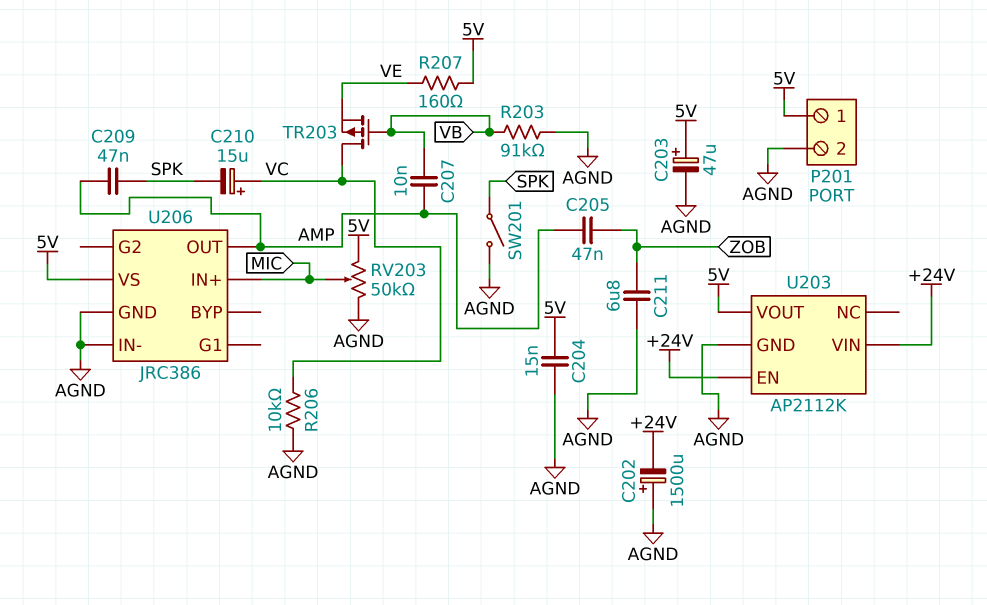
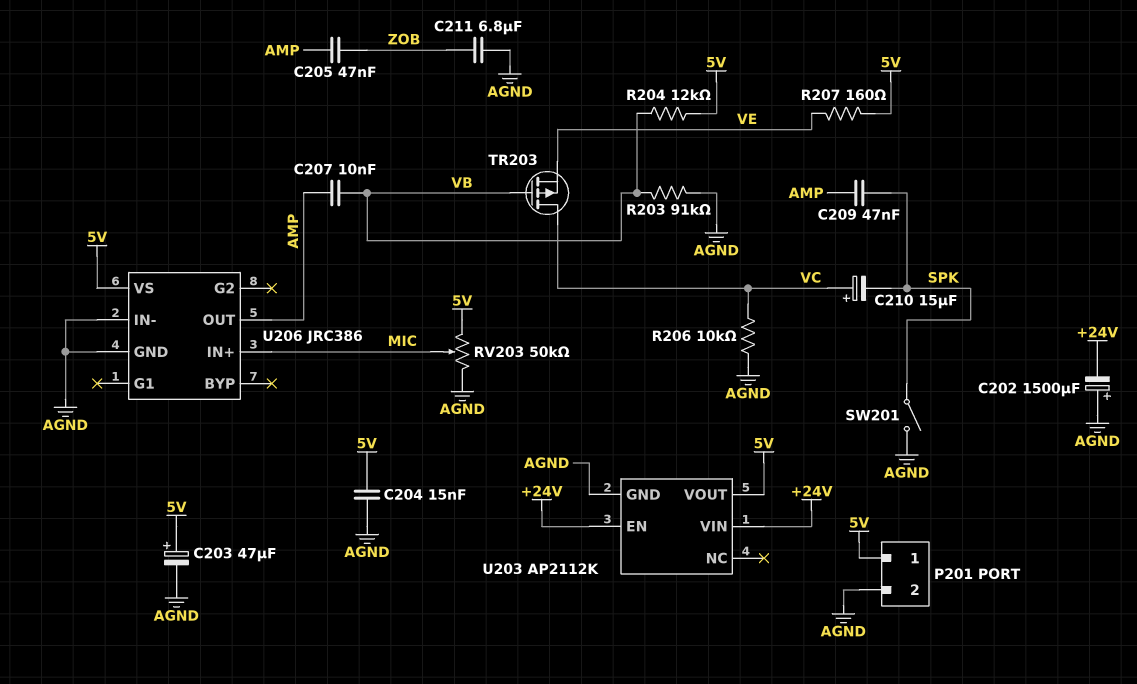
R204: none -> 12k (5V, VB)

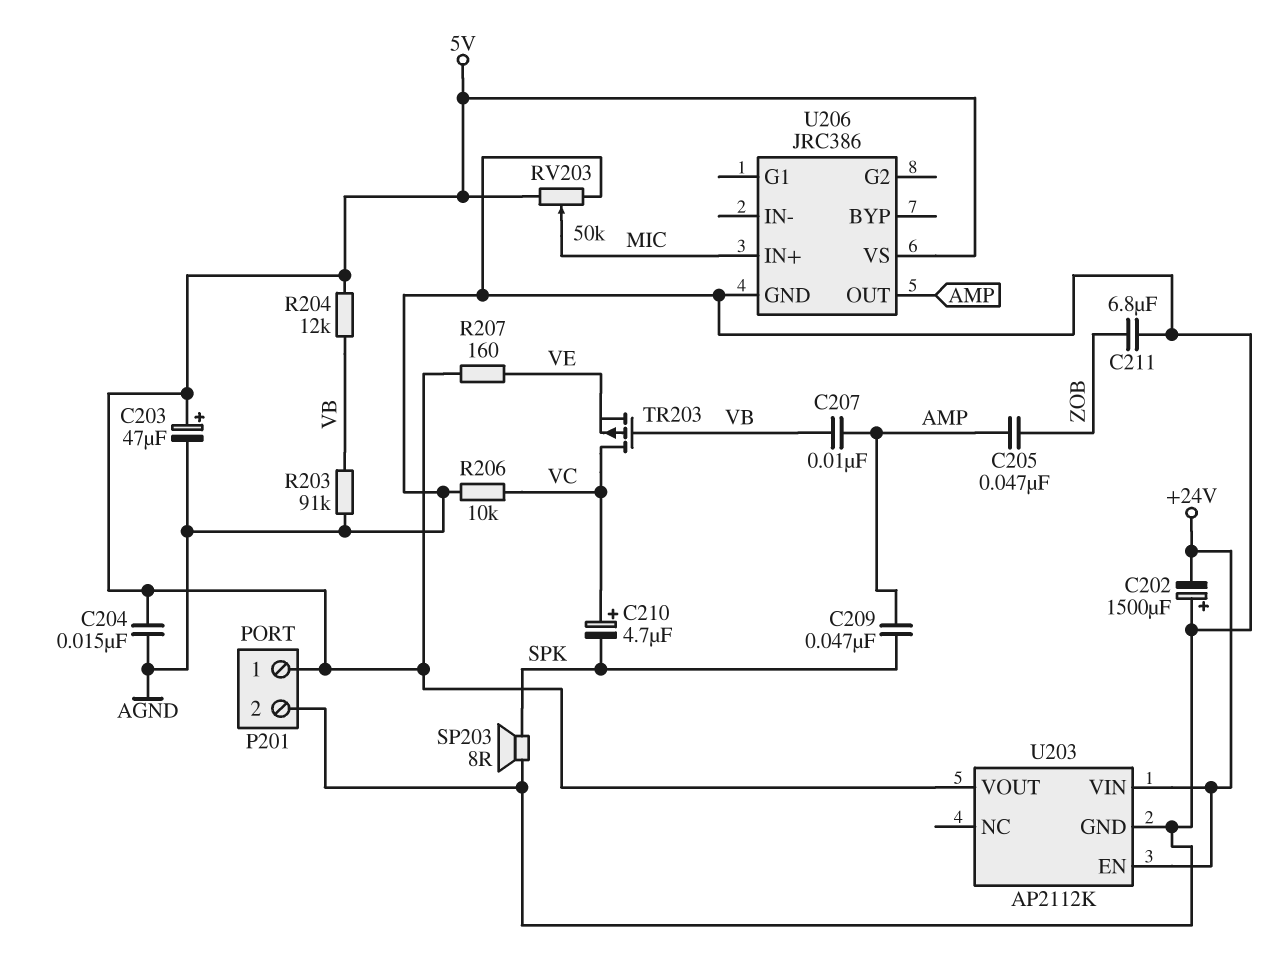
C210: 15uF (plus VC, minus SPK) -> 4.7uF (plus VC, minus SPK)
SP203: none -> speaker 8R (AGND, SPK)
SW201: switch (AGND, SPK) -> none
U206 pin IN-: AGND -> none

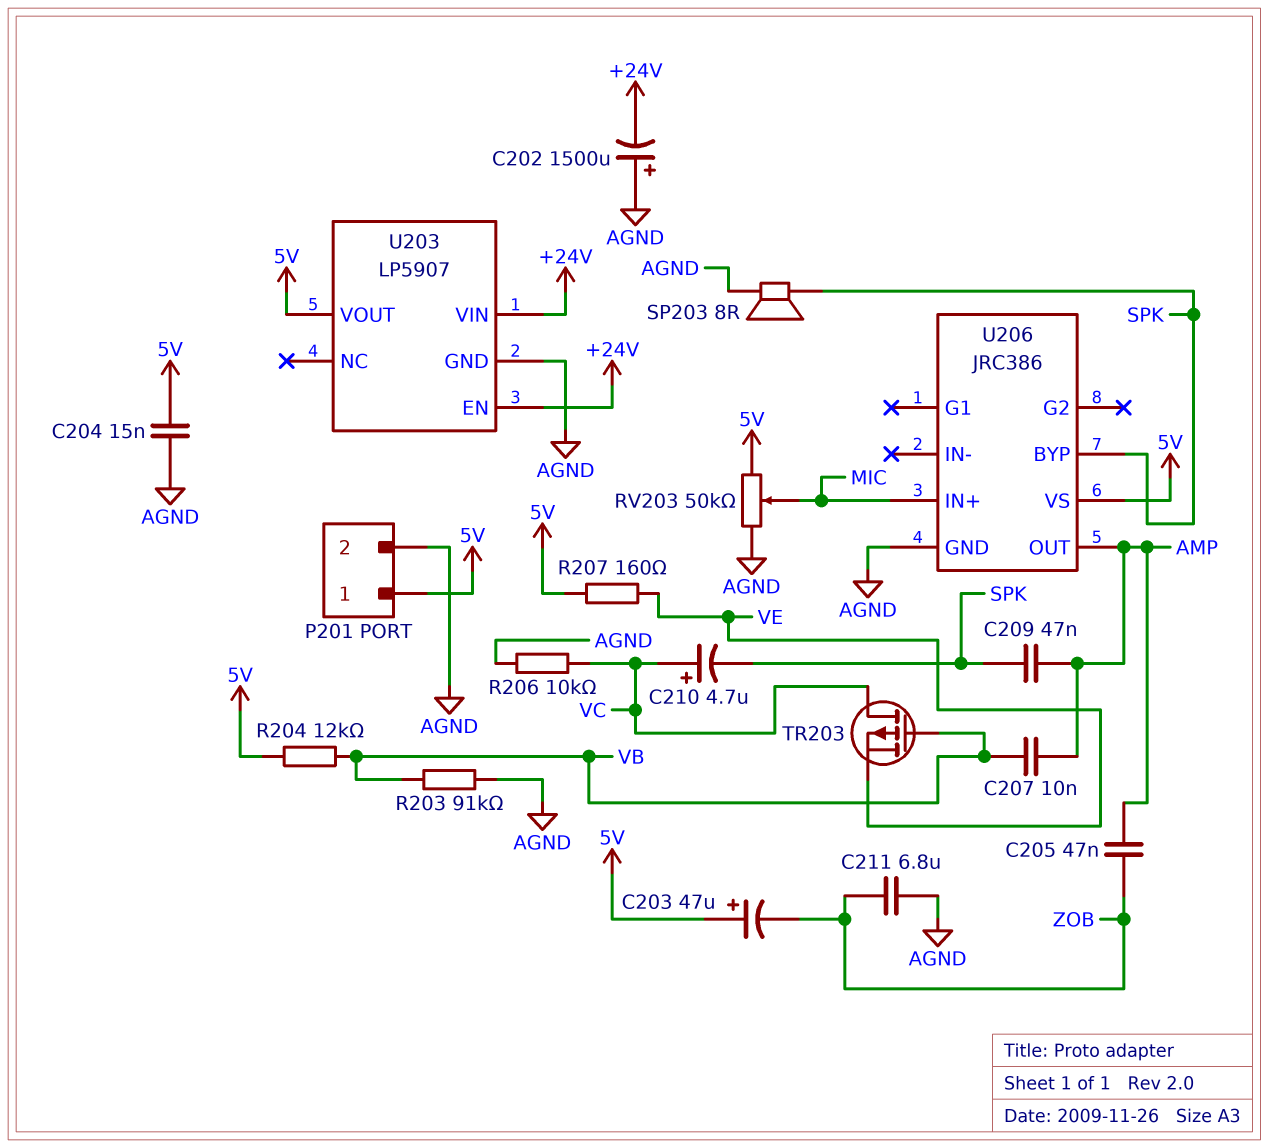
C203: 47uF (plus 5V, minus AGND) -> 47uF (plus 5V, minus ZOB)
U203: AP2112K -> LP5907
U206 pin BYP: none -> SPK

